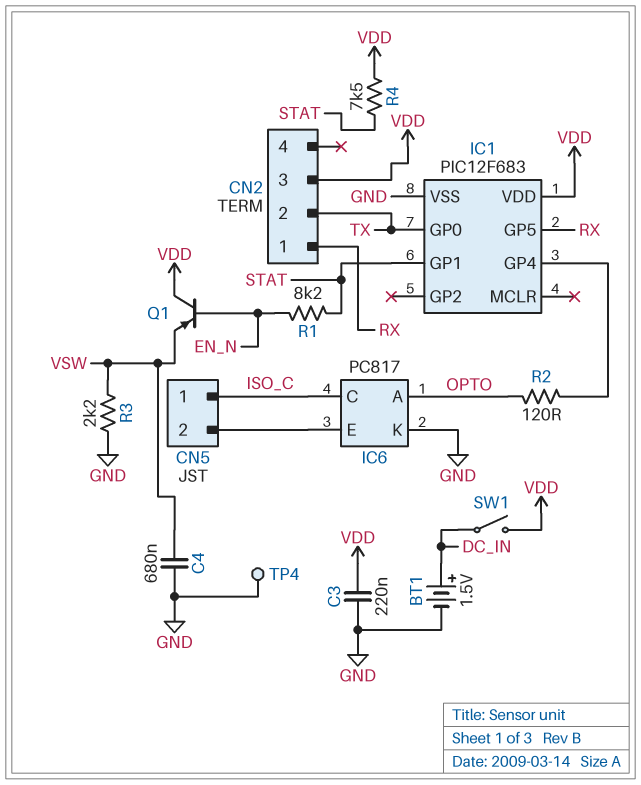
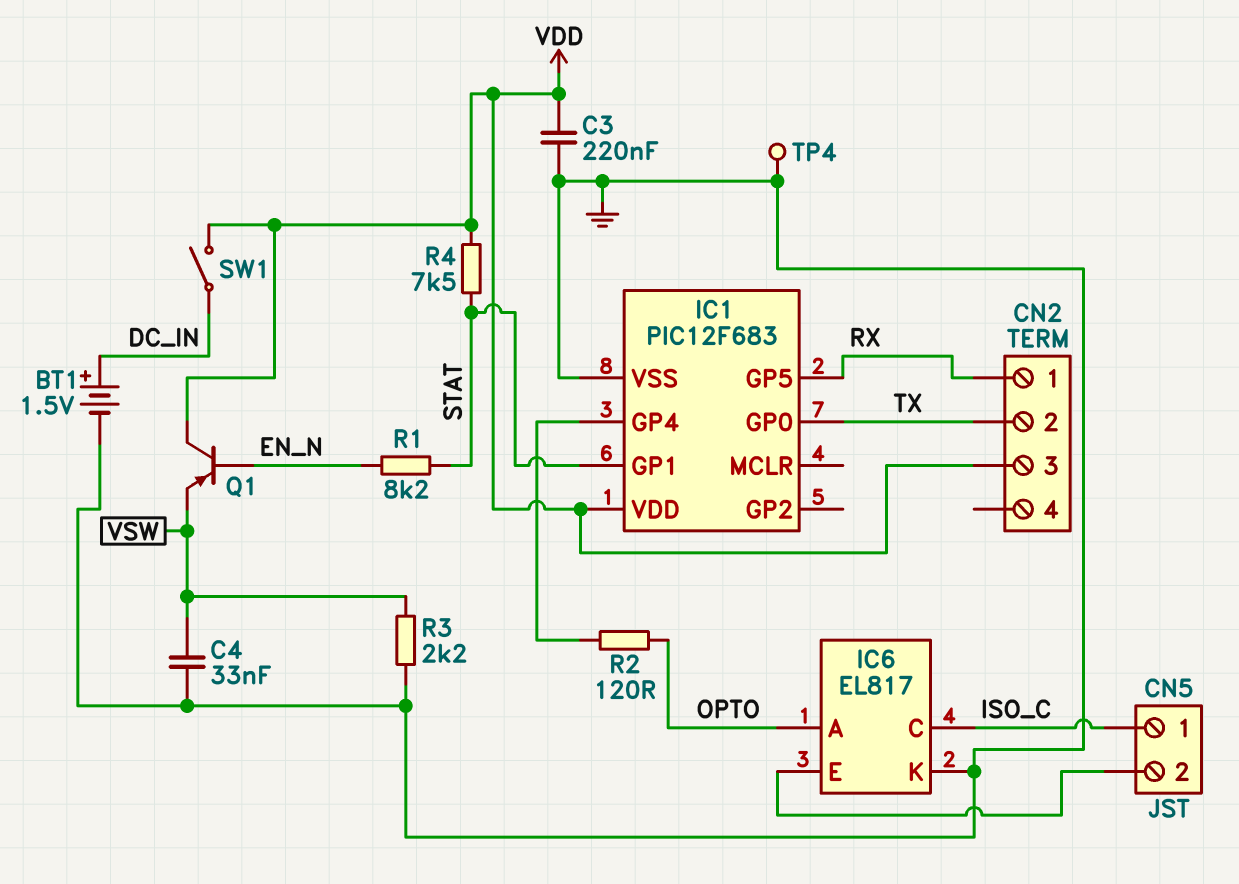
C4: 680nF (GND, VSW) -> 33nF (GND, VSW)
IC6: PC817 -> EL817

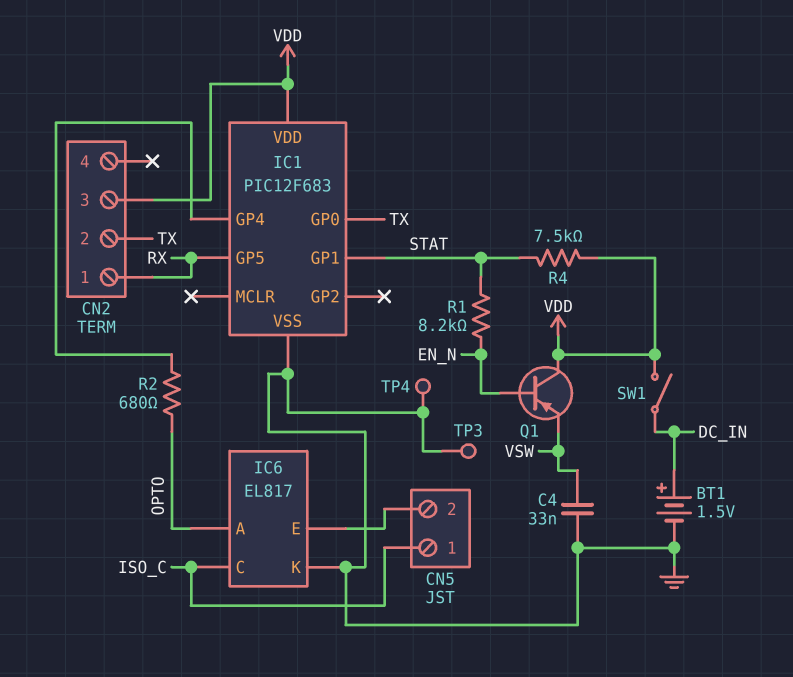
C3: 220nF (GND, VDD) -> none
R2: 120 (IC1/GP4, OPTO) -> 680 (IC1/GP4, OPTO)
R3: 2.2k (GND, VSW) -> none
TP3: none -> test point (GND)

